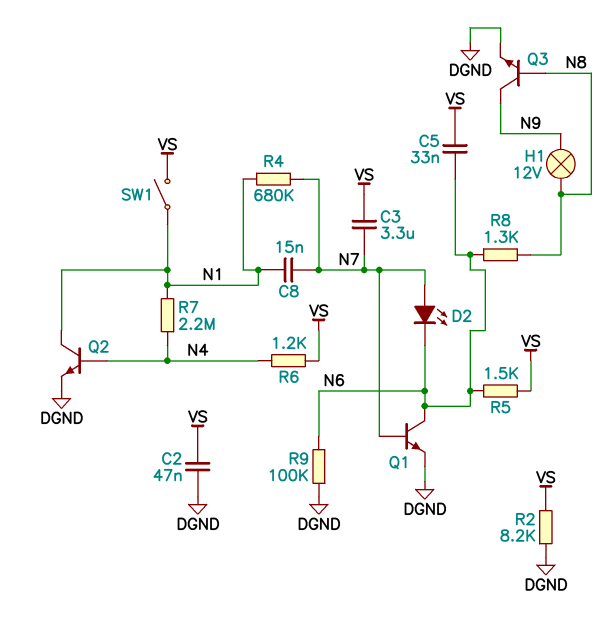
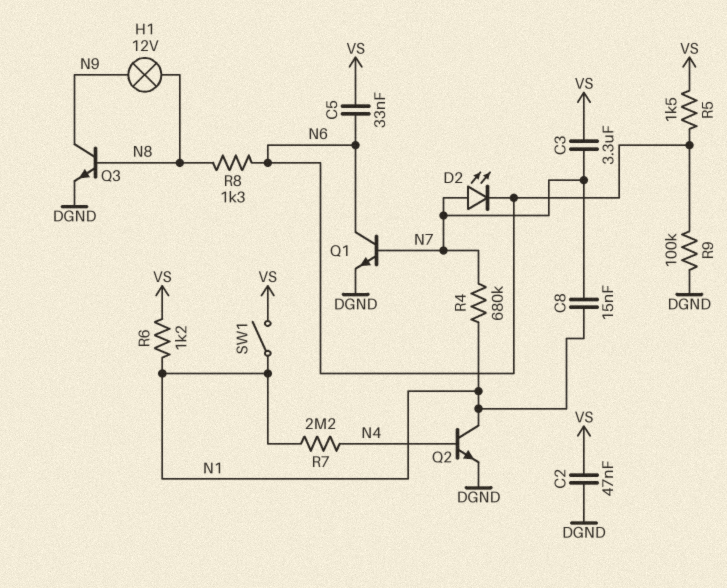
R2: 8.2k (DGND, VS) -> none
R6: 1.2k (N4, VS) -> 1.2k (N1, VS)

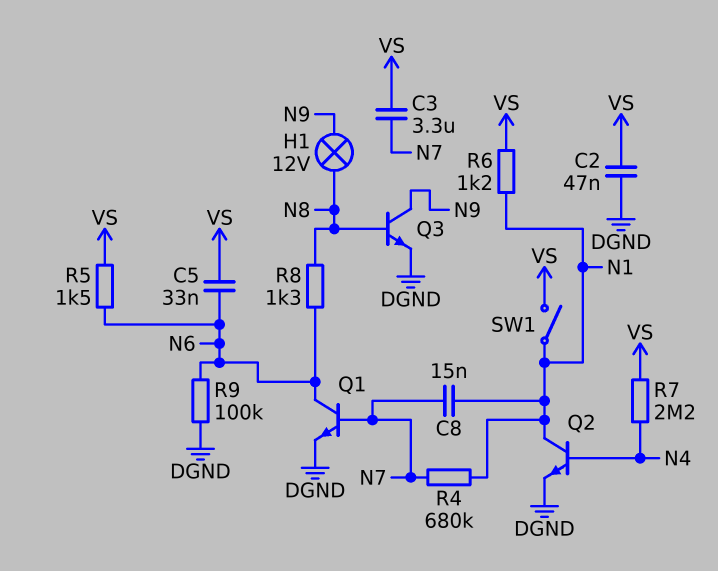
D2: LED (A N7, K N6) -> none
R7: 2.2M (N1, N4) -> 2.2M (N4, VS)

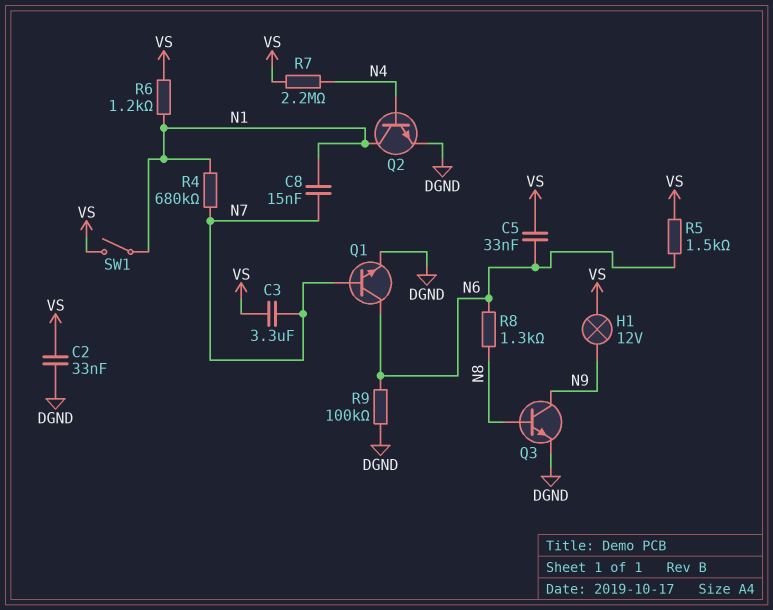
C2: 47nF (DGND, VS) -> 33nF (DGND, VS)
H1: lamp 12V (N8, N9) -> lamp 12V (N9, VS)

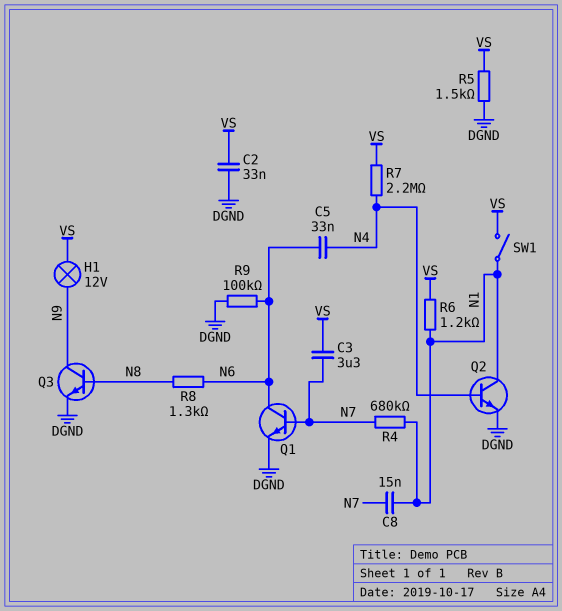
C5: 33nF (N6, VS) -> 33nF (N4, N6)
R5: 1.5k (N6, VS) -> 1.5k (DGND, VS)

